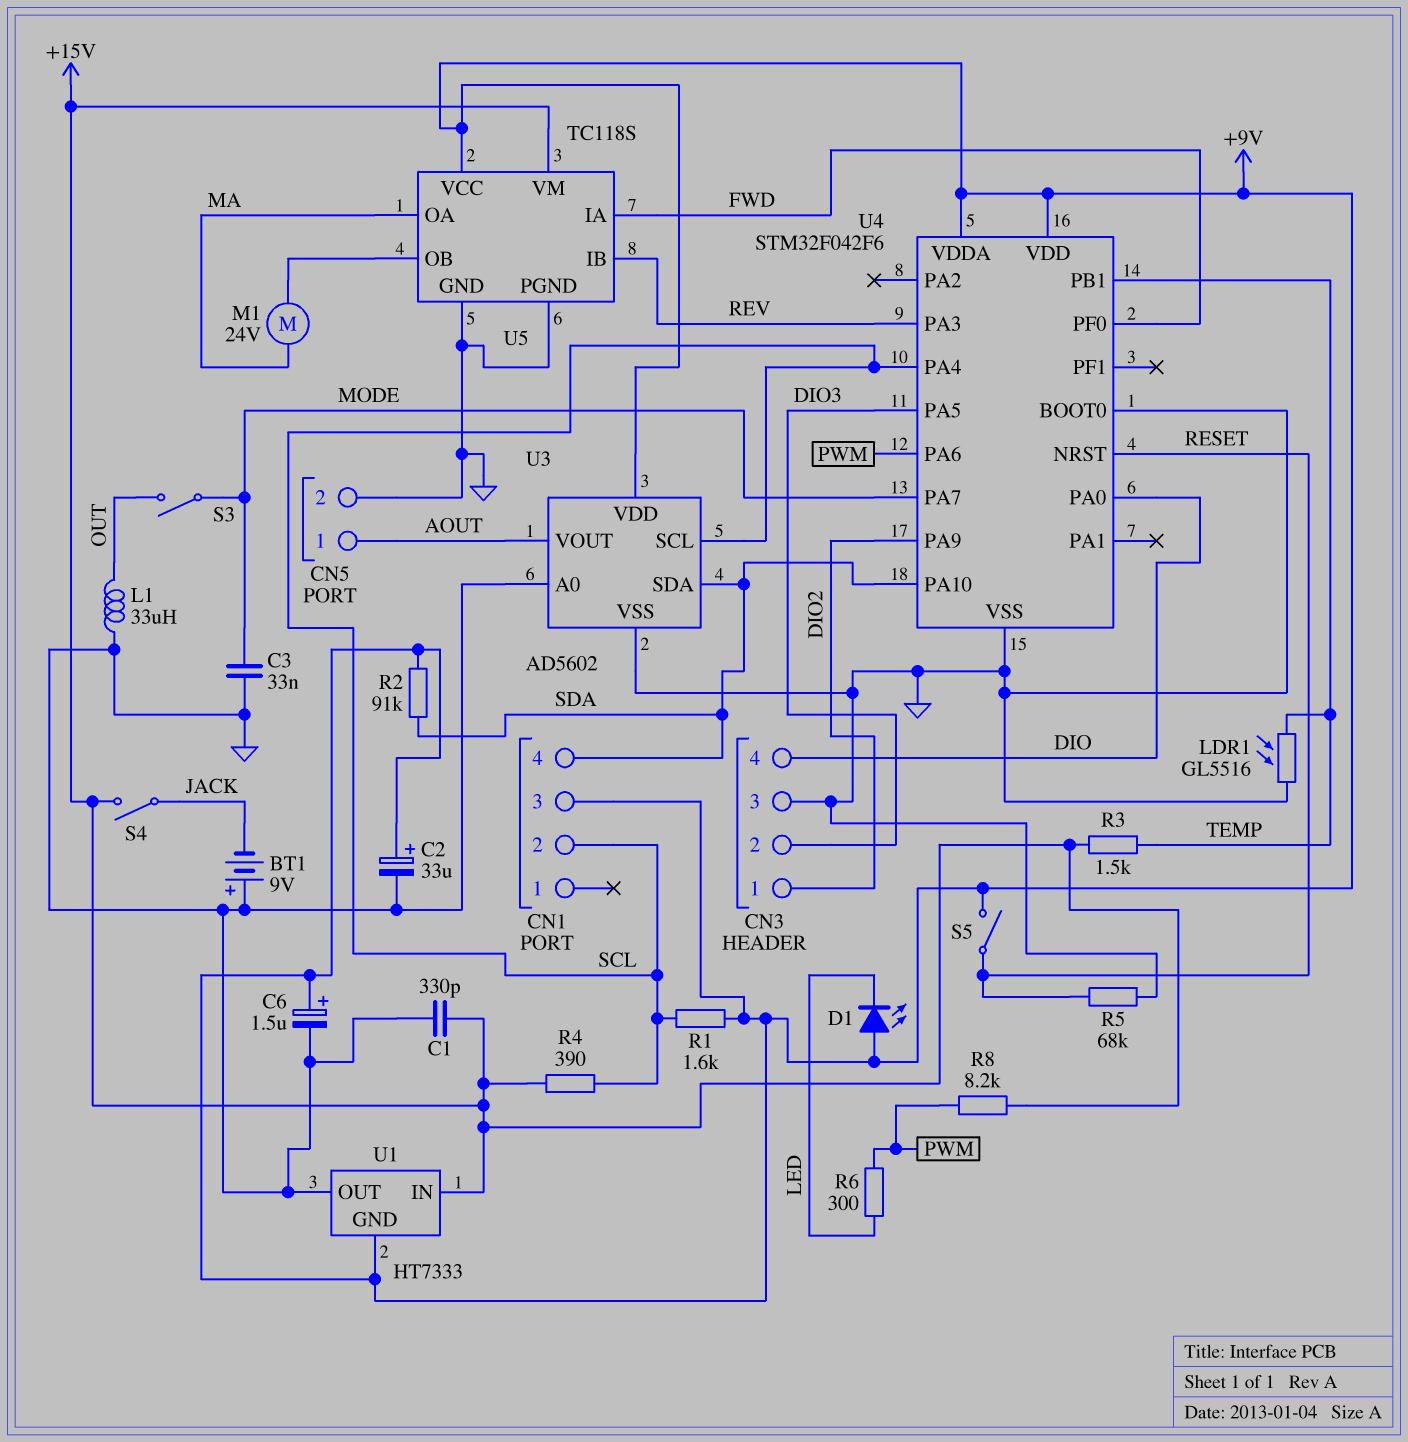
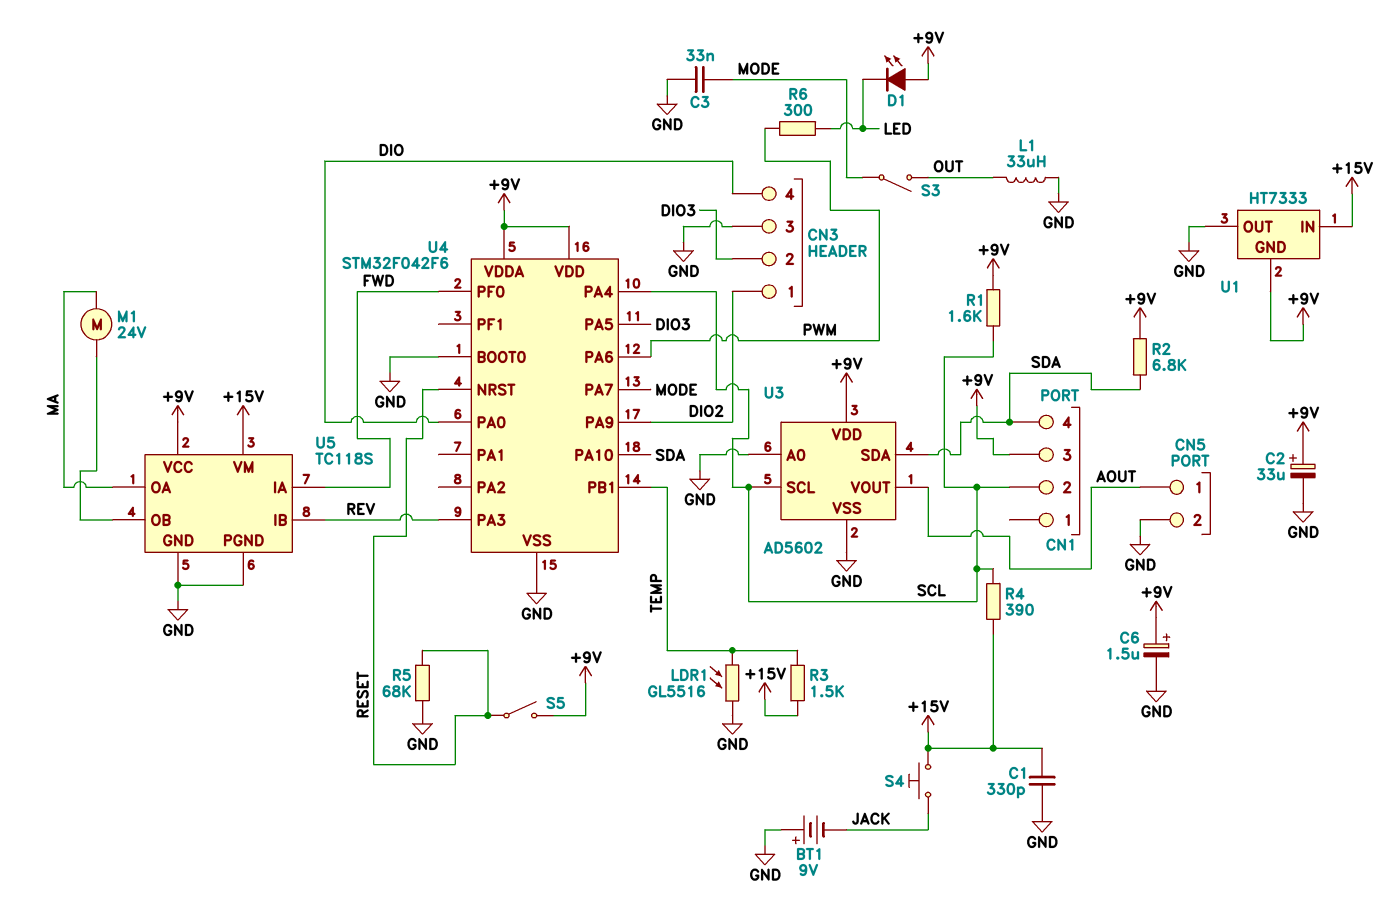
R2: 91k (+9V, SDA) -> 6.8k (+9V, SDA)
R8: 8.2k (+15V, PWM) -> none
S4: switch (+15V, JACK) -> button (+15V, JACK)

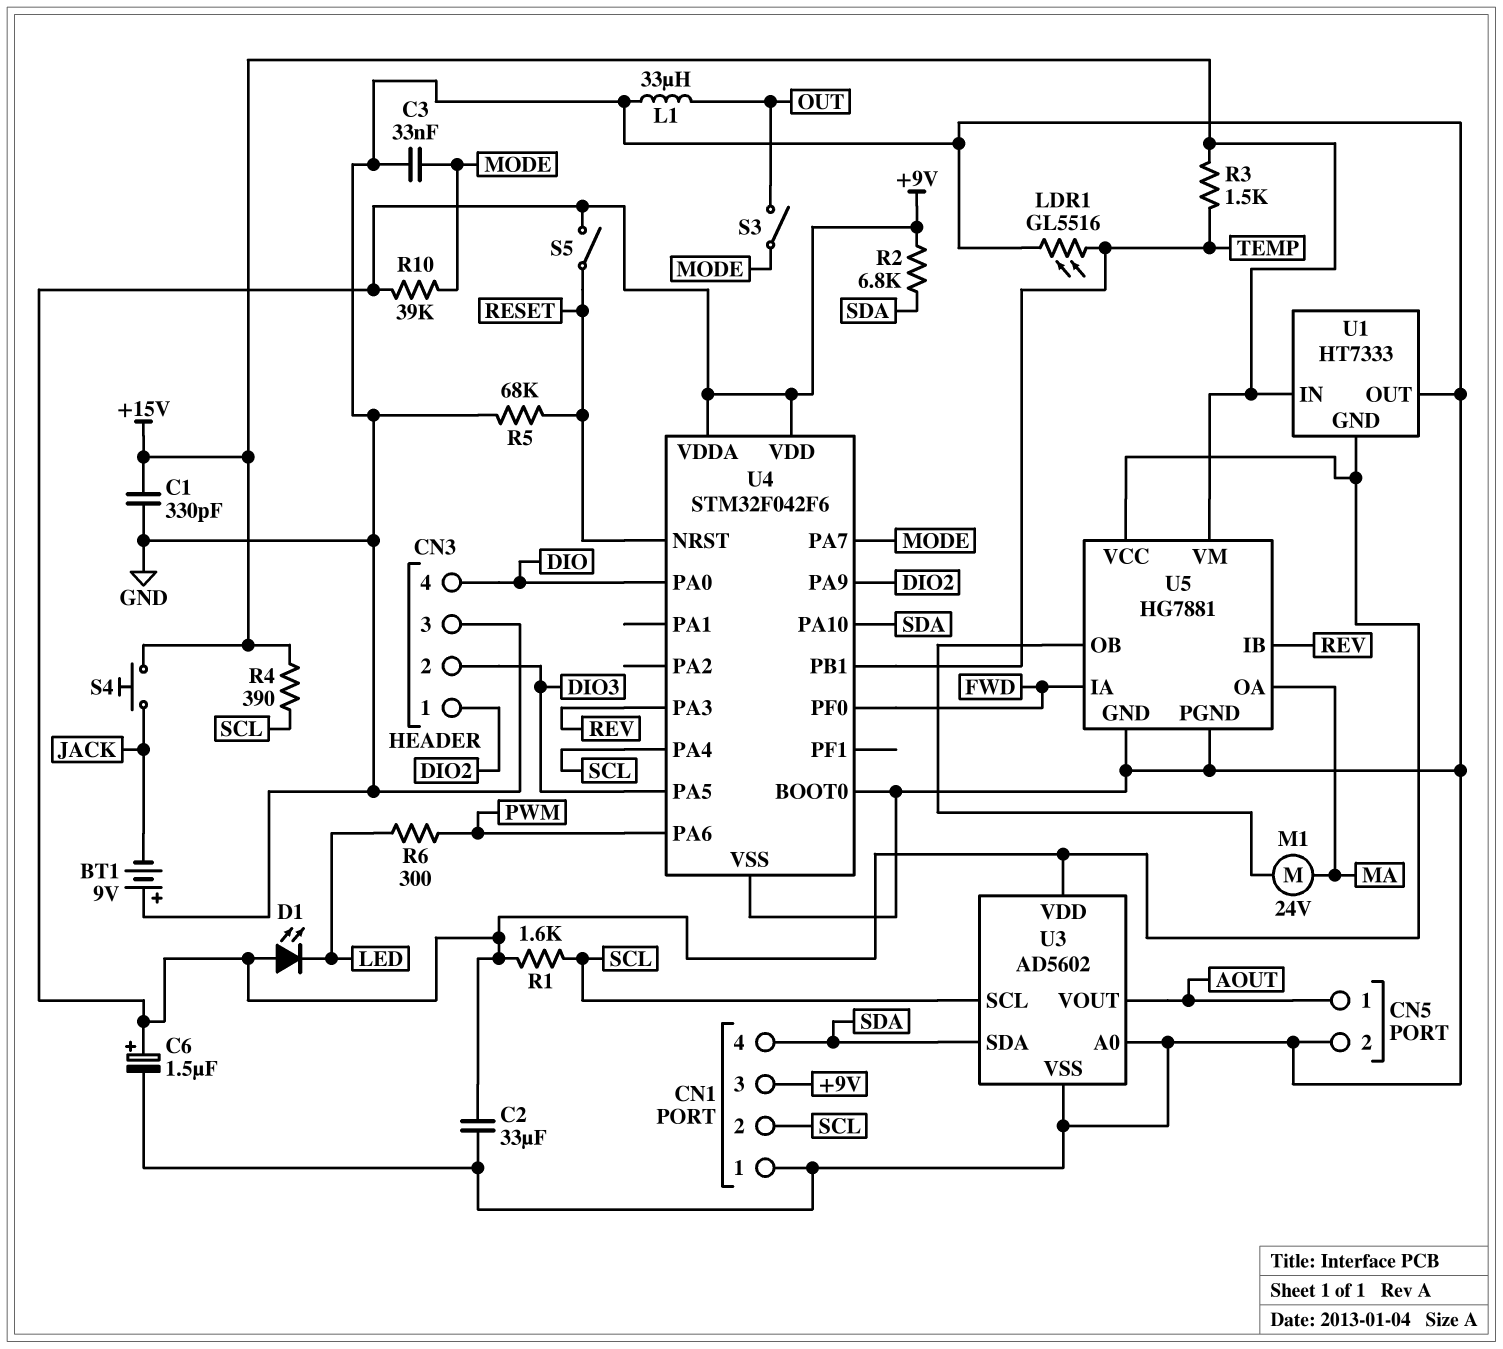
C2: 33uF (plus +9V, minus GND) -> 33uF (+9V, GND)
CN1 pin 1: none -> GND
R10: none -> 39k (+9V, MODE)
U5: TC118S -> HG7881

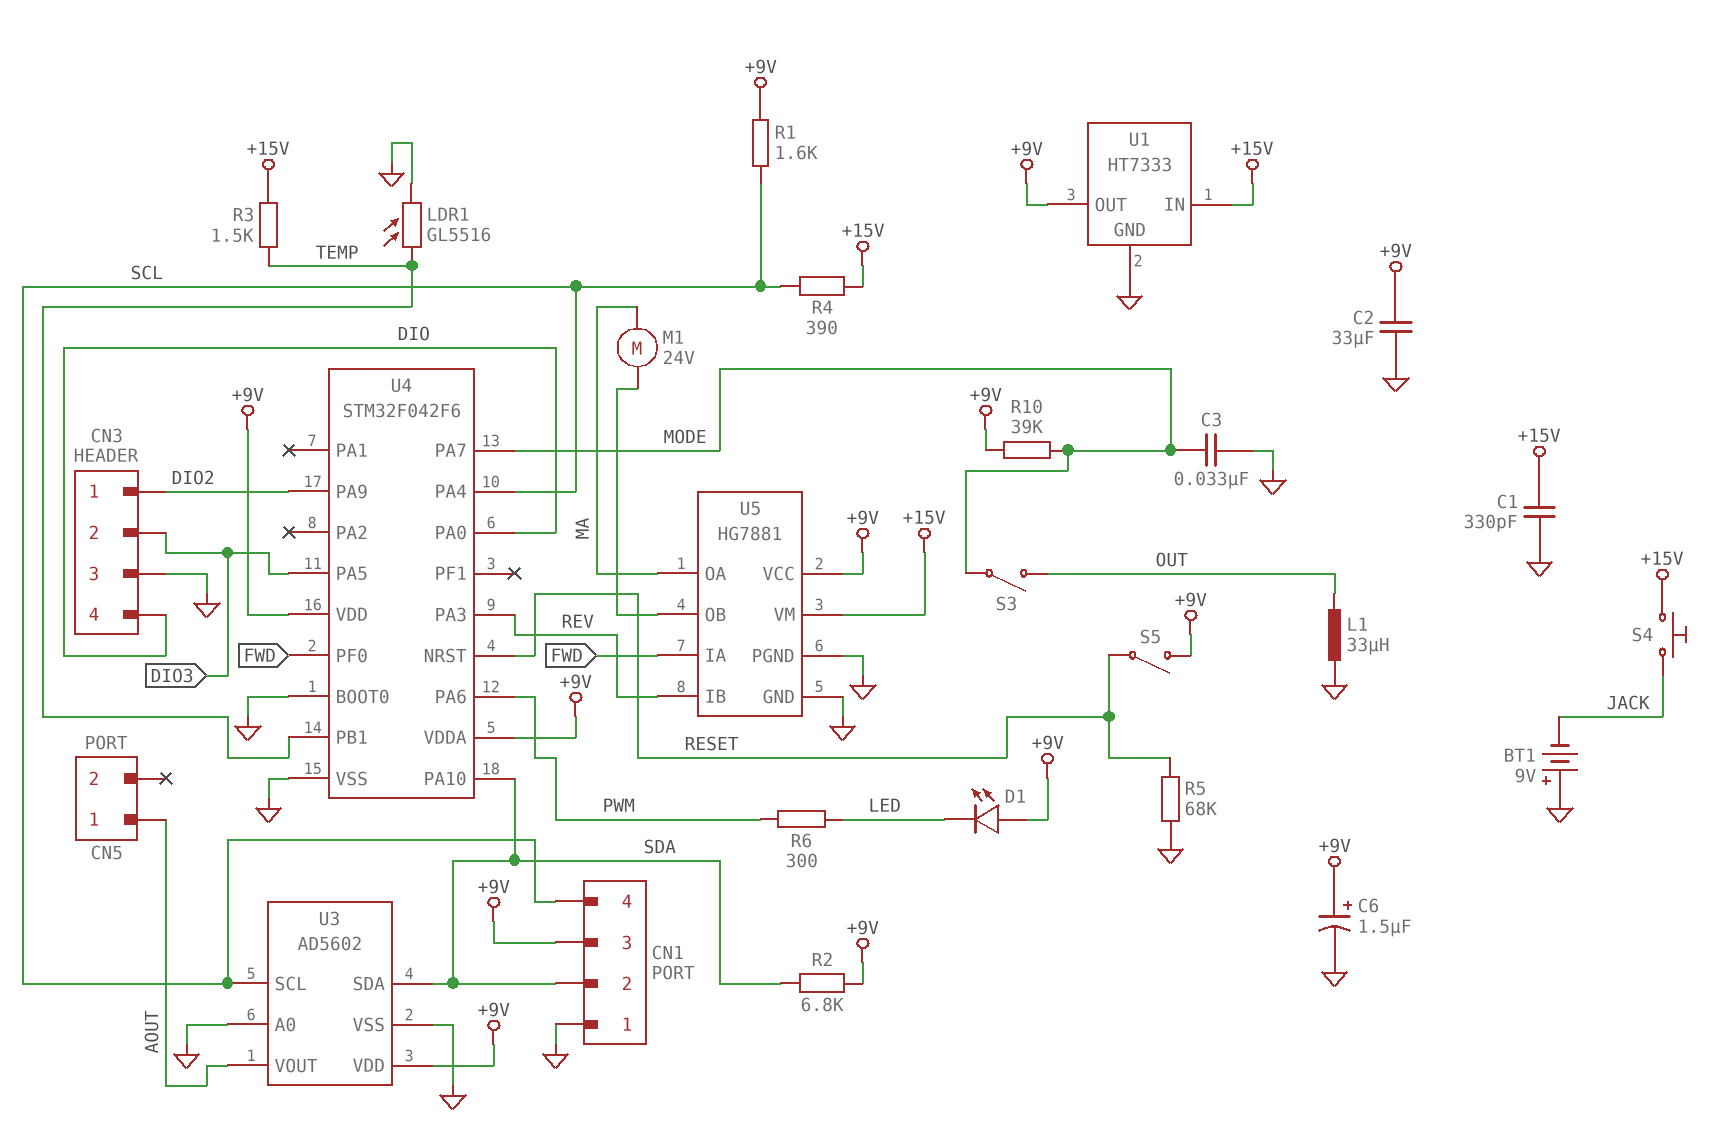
CN1 pin 2: SCL -> SDA
CN1 pin 4: SDA -> SCL
CN5 pin 2: GND -> none
U1 pin GND: +9V -> GND
U1 pin OUT: GND -> +9V

